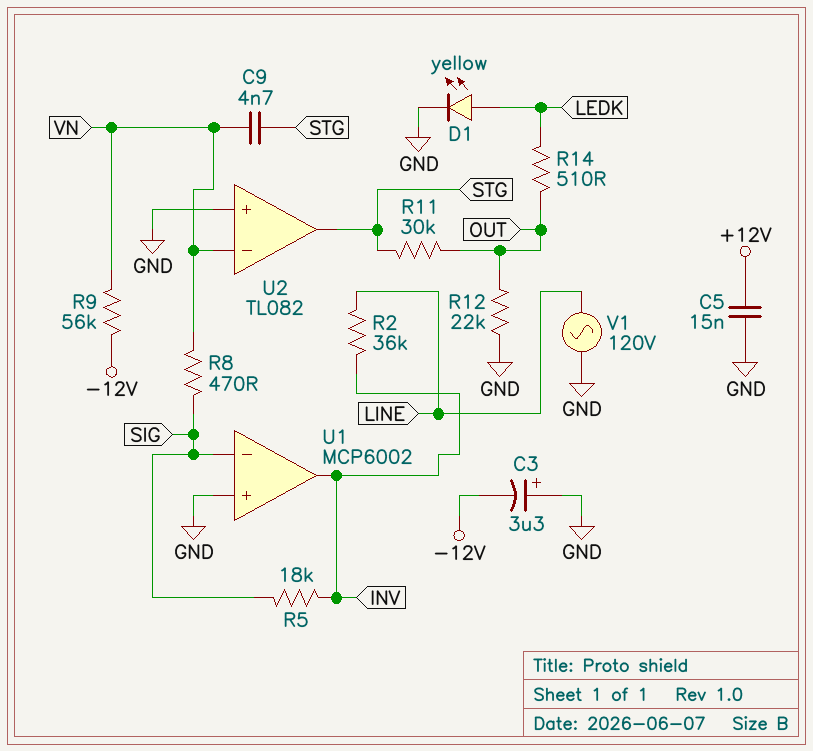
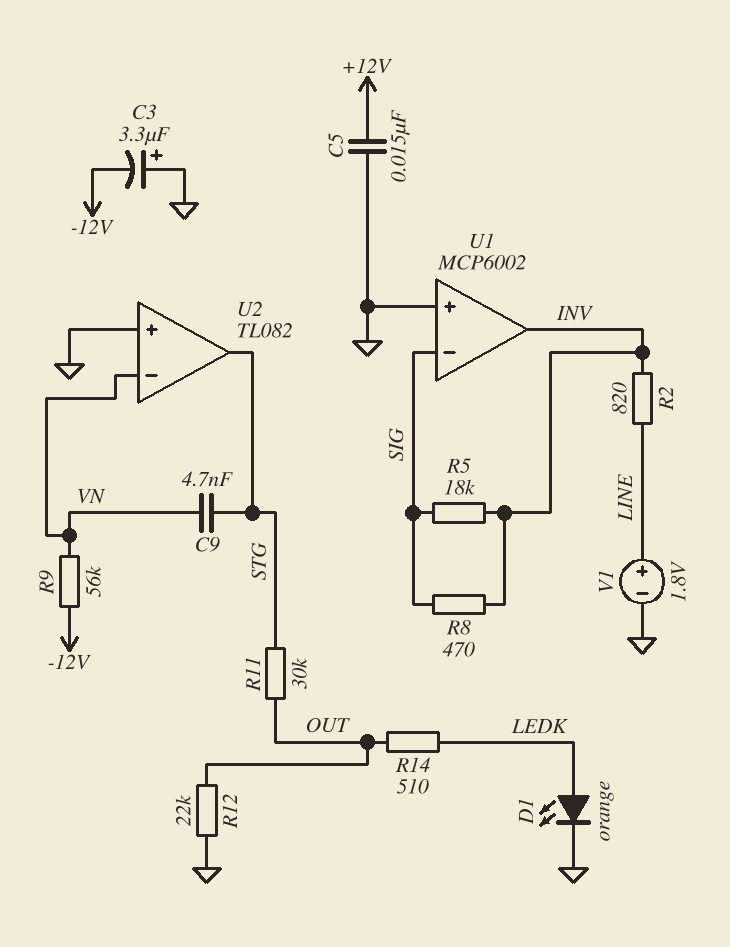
D1: LED yellow (A LEDK, K GND) -> LED orange (A LEDK, K GND)
R2: 36k (INV, LINE) -> 820 (INV, LINE)
R8: 470 (SIG, VN) -> 470 (INV, SIG)
V1: AC 120V (GND, LINE) -> 1.8V (plus LINE, minus GND)

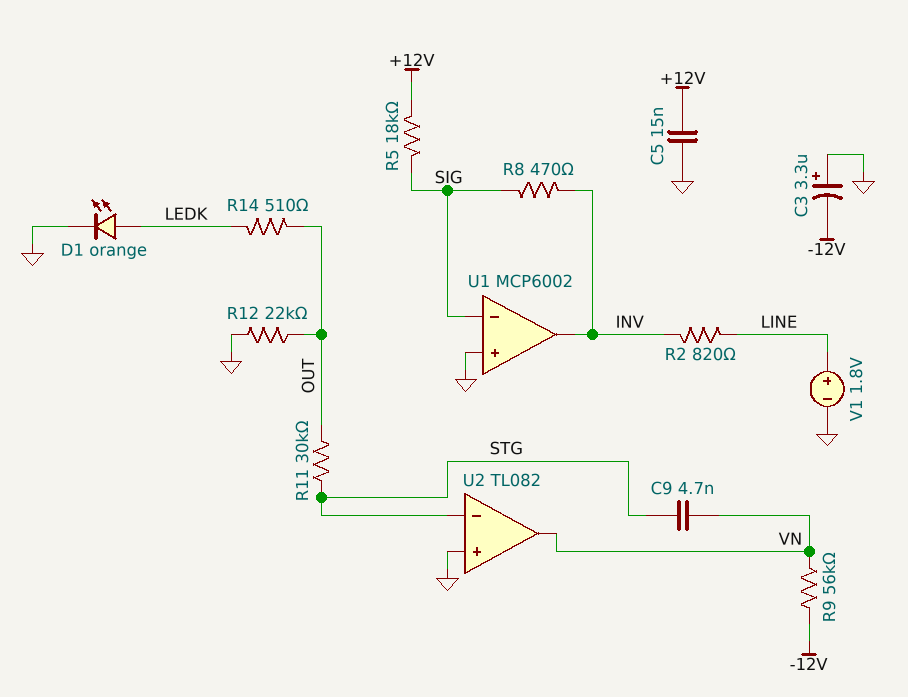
R5: 18k (INV, SIG) -> 18k (+12V, SIG)
U2 pin in-: VN -> STG
U2 pin out: STG -> VN

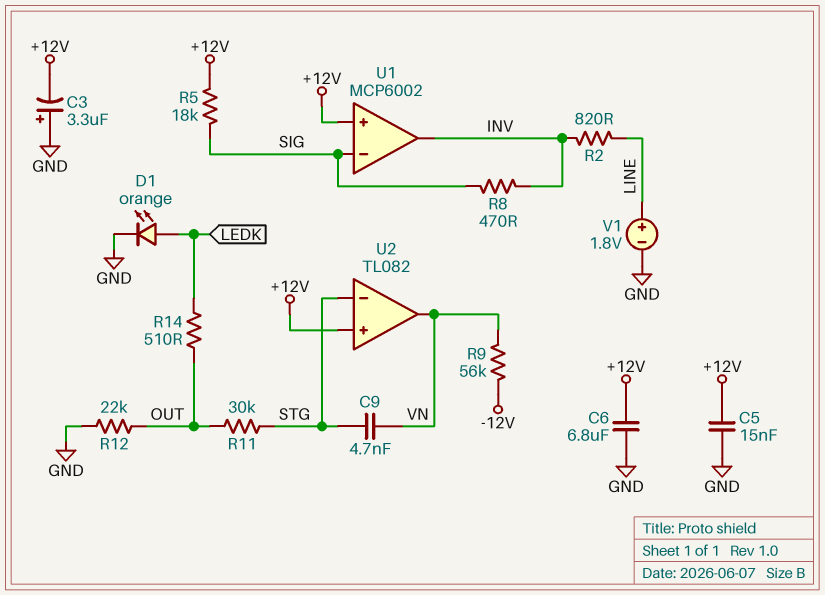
C3: 3.3uF (plus GND, minus -12V) -> 3.3uF (plus GND, minus +12V)
C6: none -> 6.8uF (+12V, GND)
U1 pin in+: GND -> +12V
U2 pin in+: GND -> +12V

